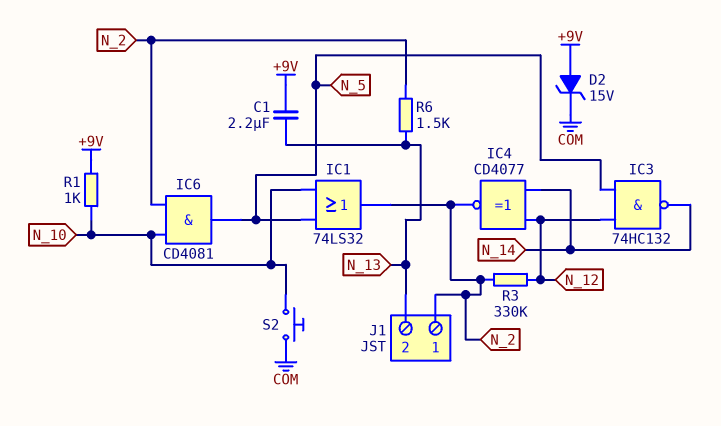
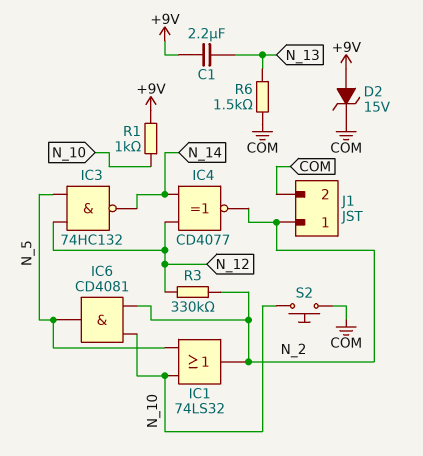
J1 pin 2: N_13 -> COM
R6: 1.5k (N_2, N_13) -> 1.5k (COM, N_13)

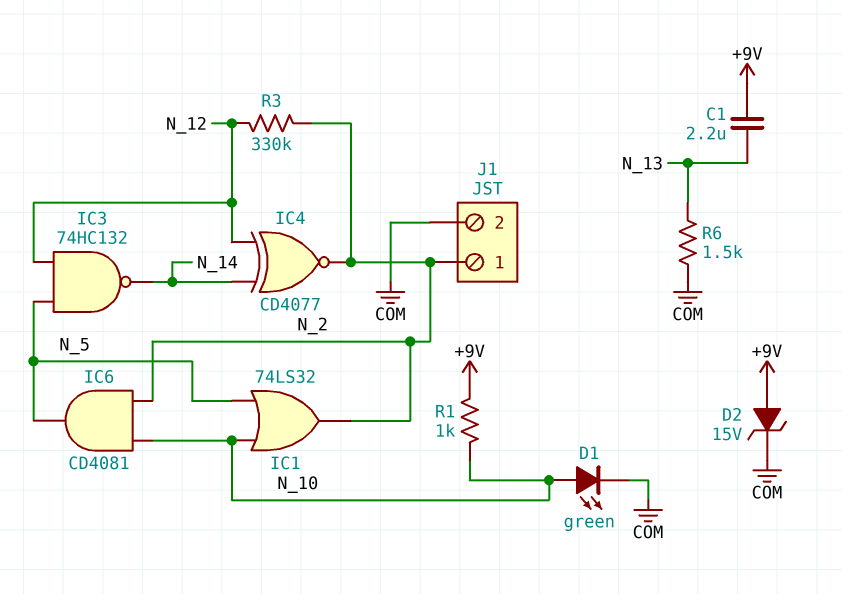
D1: none -> LED green (A N_10, K COM)
S2: button (COM, N_10) -> none

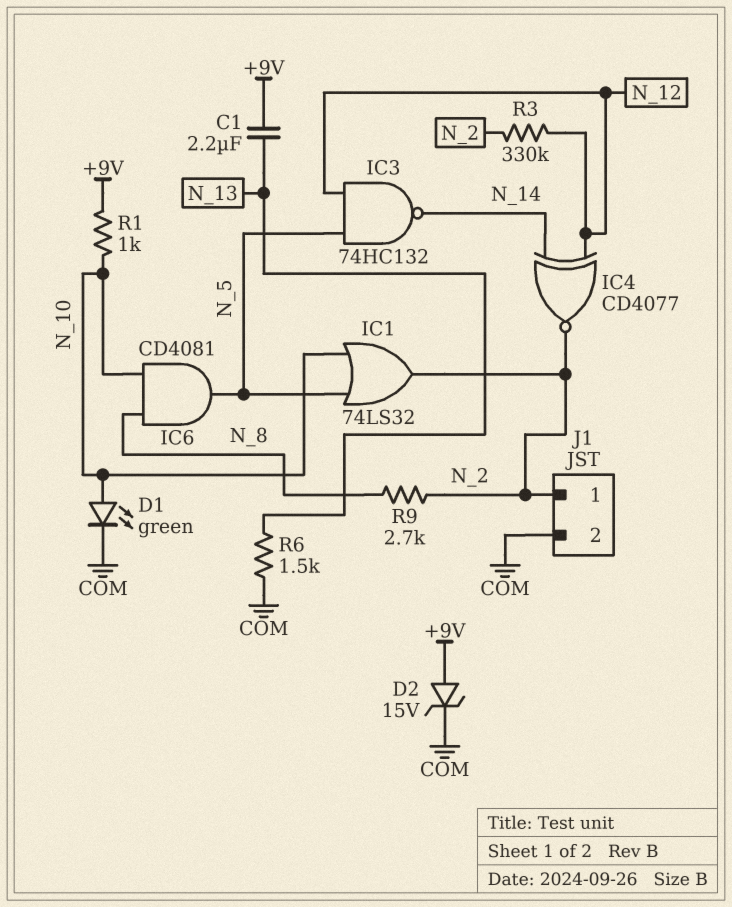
IC6: AND CD4081 (in N_2, in N_10, out N_5) -> AND CD4081 (in N_8, in N_10, out N_5)
R9: none -> 2.7k (N_2, N_8)

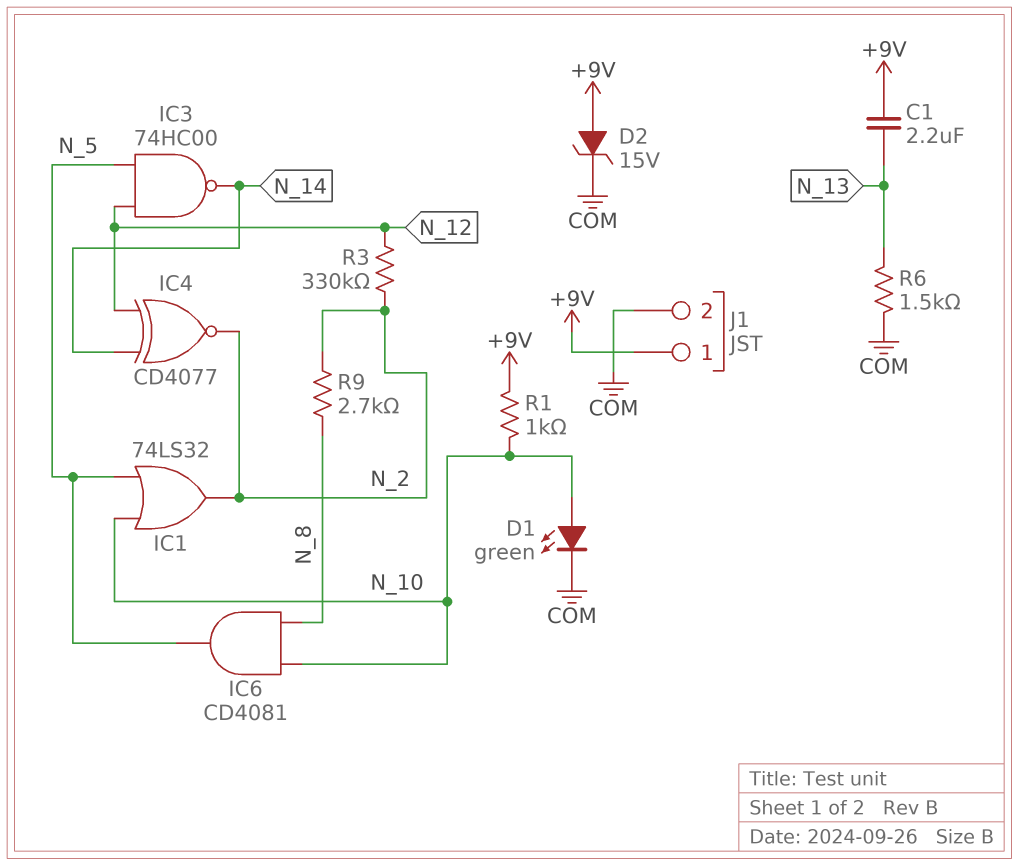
IC3: NAND 74HC132 (in N_5, in N_12, out N_14) -> NAND 74HC00 (in N_5, in N_12, out N_14)
J1 pin 1: N_2 -> +9V

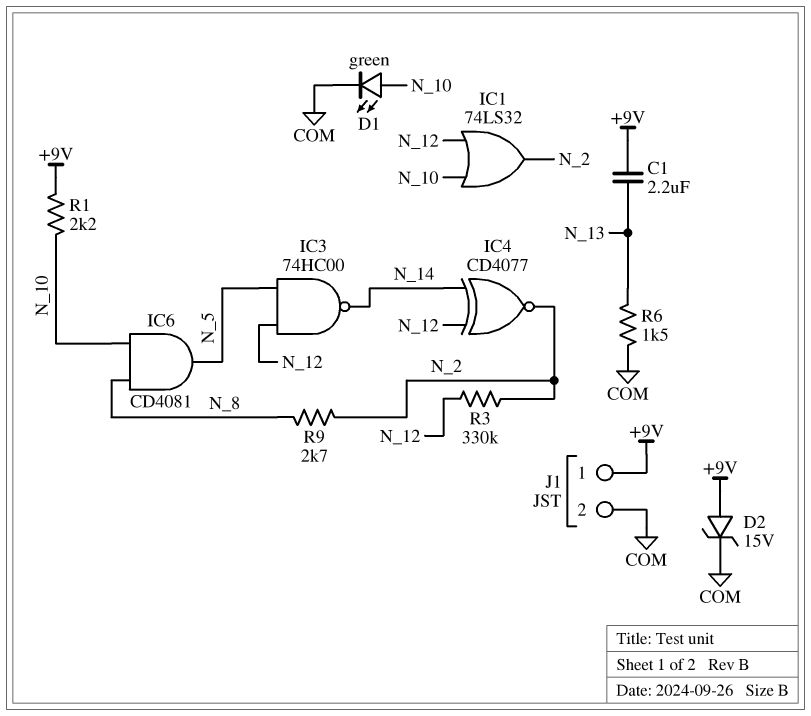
IC1: OR 74LS32 (in N_5, in N_10, out N_2) -> OR 74LS32 (in N_10, in N_12, out N_2)
R1: 1k (+9V, N_10) -> 2.2k (+9V, N_10)

